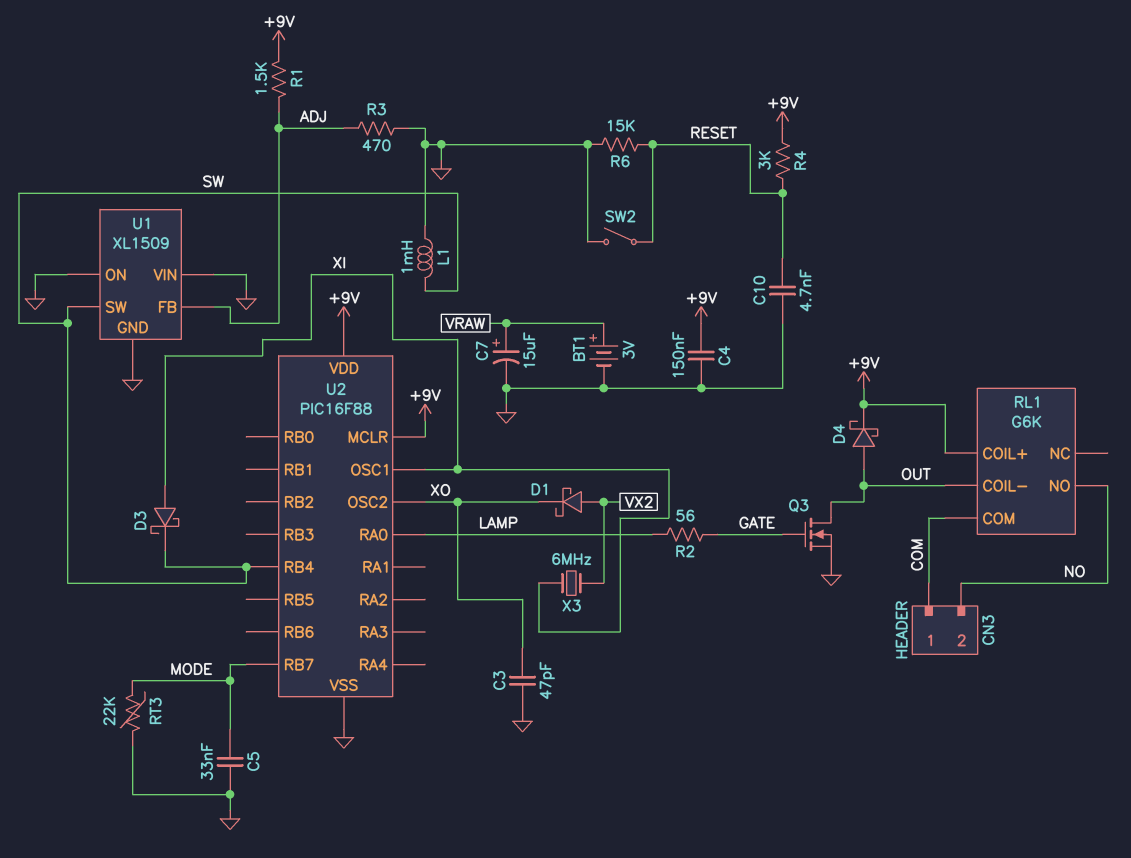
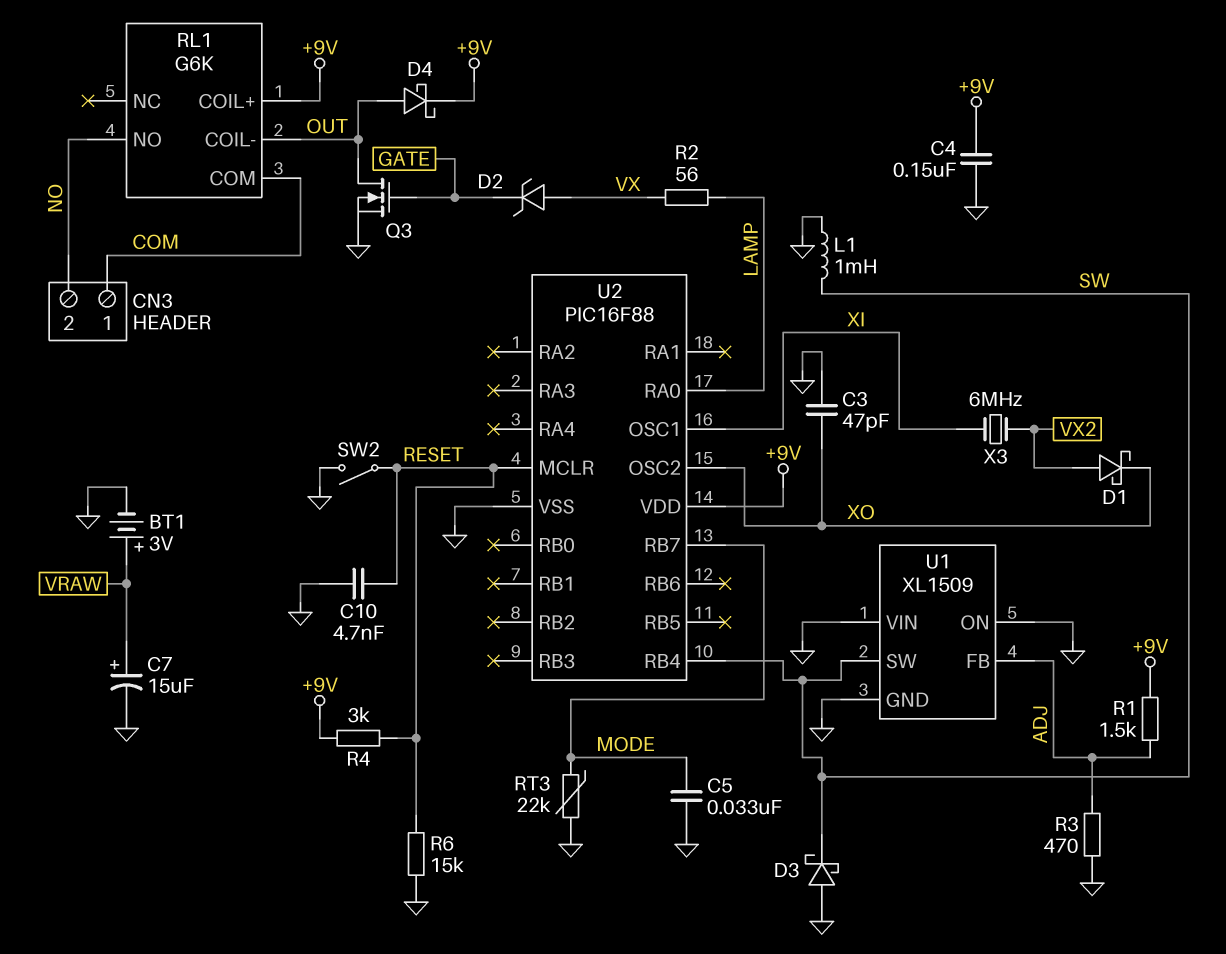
D2: none -> zener (A VX, K GATE)
D3: schottky (A XI, K SW) -> schottky (A GND, K SW)
R2: 56 (GATE, LAMP) -> 56 (LAMP, VX)
U2 pin MCLR: +9V -> RESET

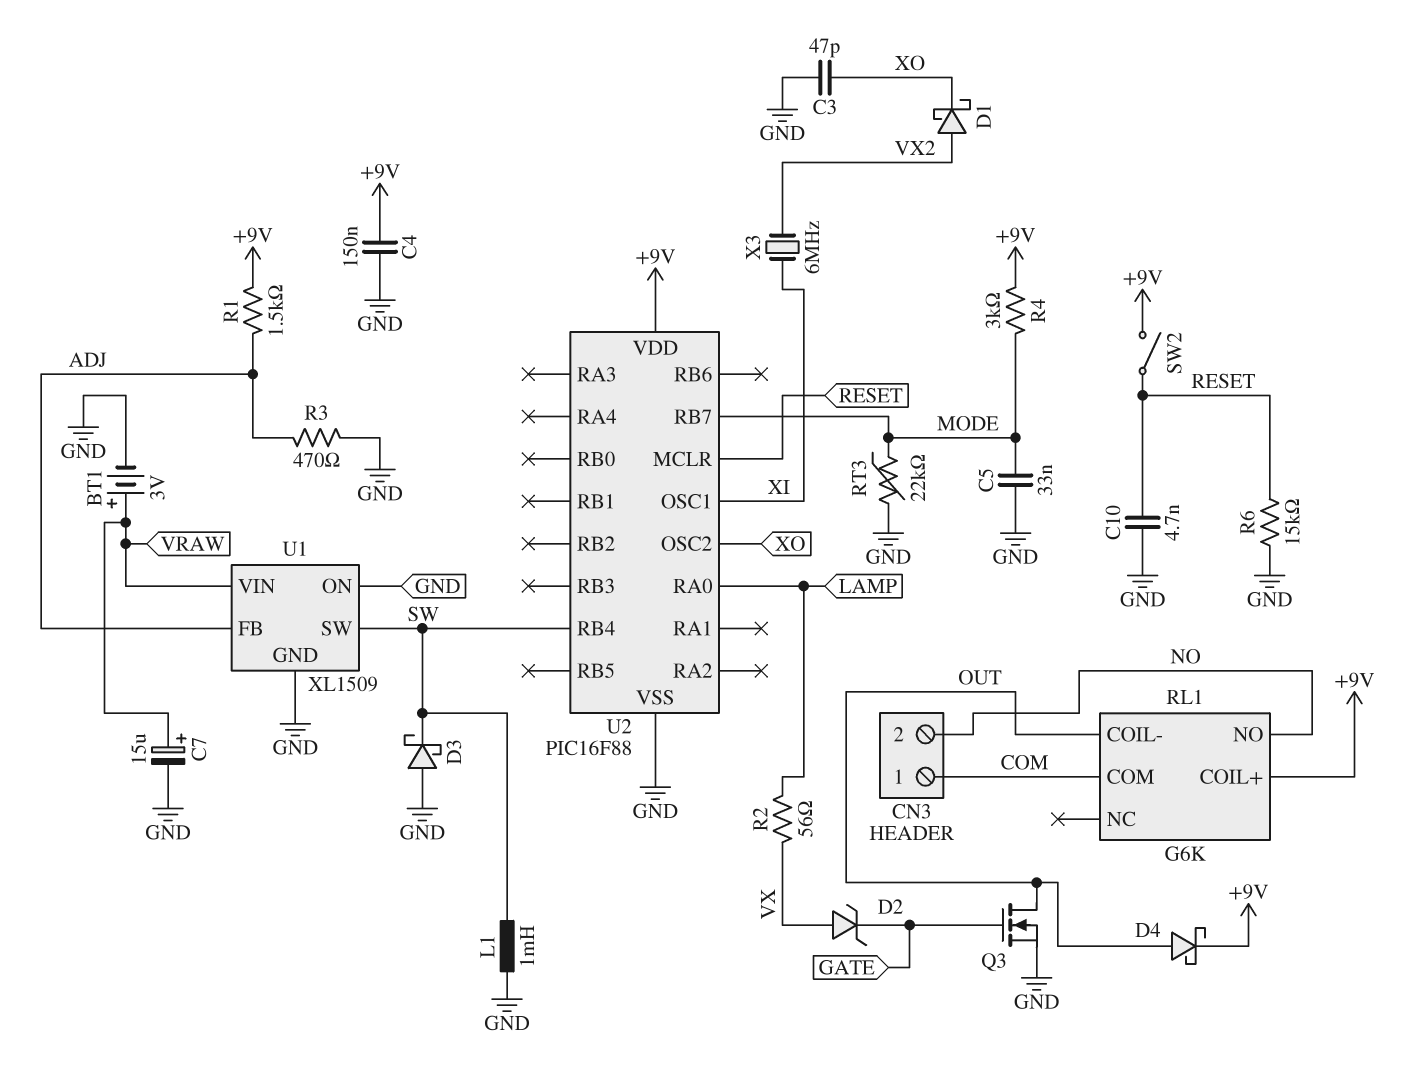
R4: 3k (+9V, RESET) -> 3k (+9V, MODE)
SW2: switch (GND, RESET) -> switch (+9V, RESET)
U1 pin VIN: GND -> VRAW

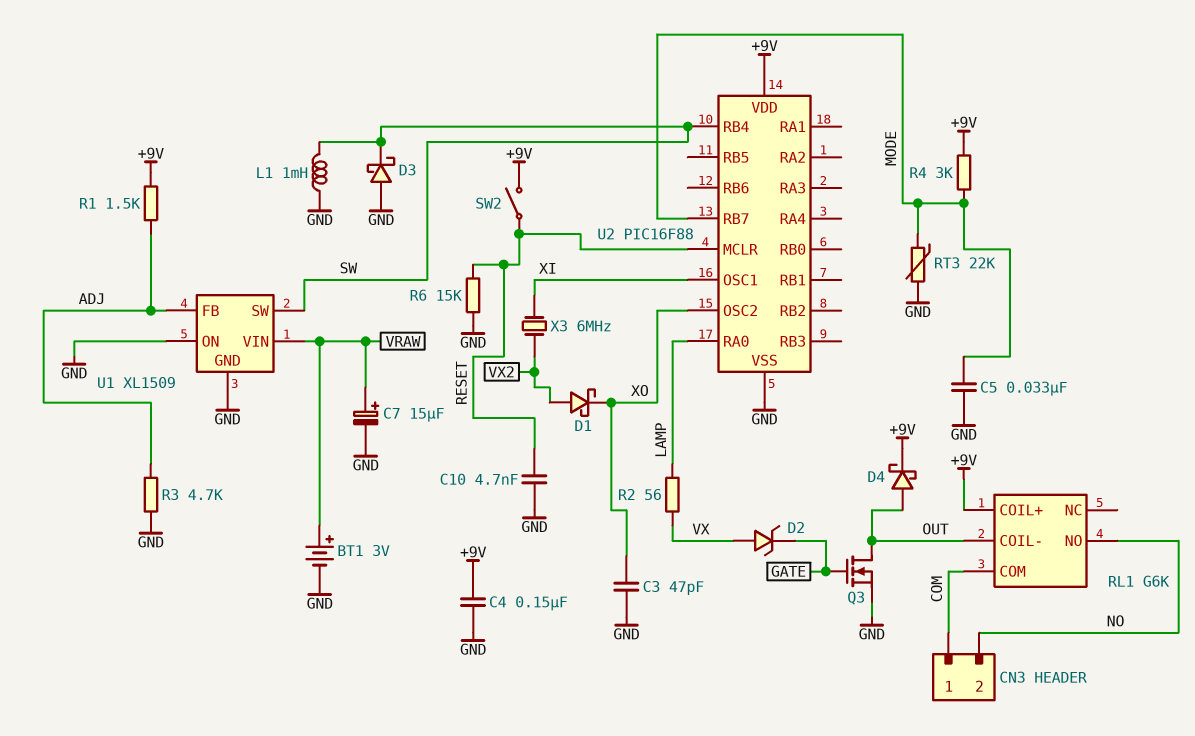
R3: 470 (ADJ, GND) -> 4.7k (ADJ, GND)

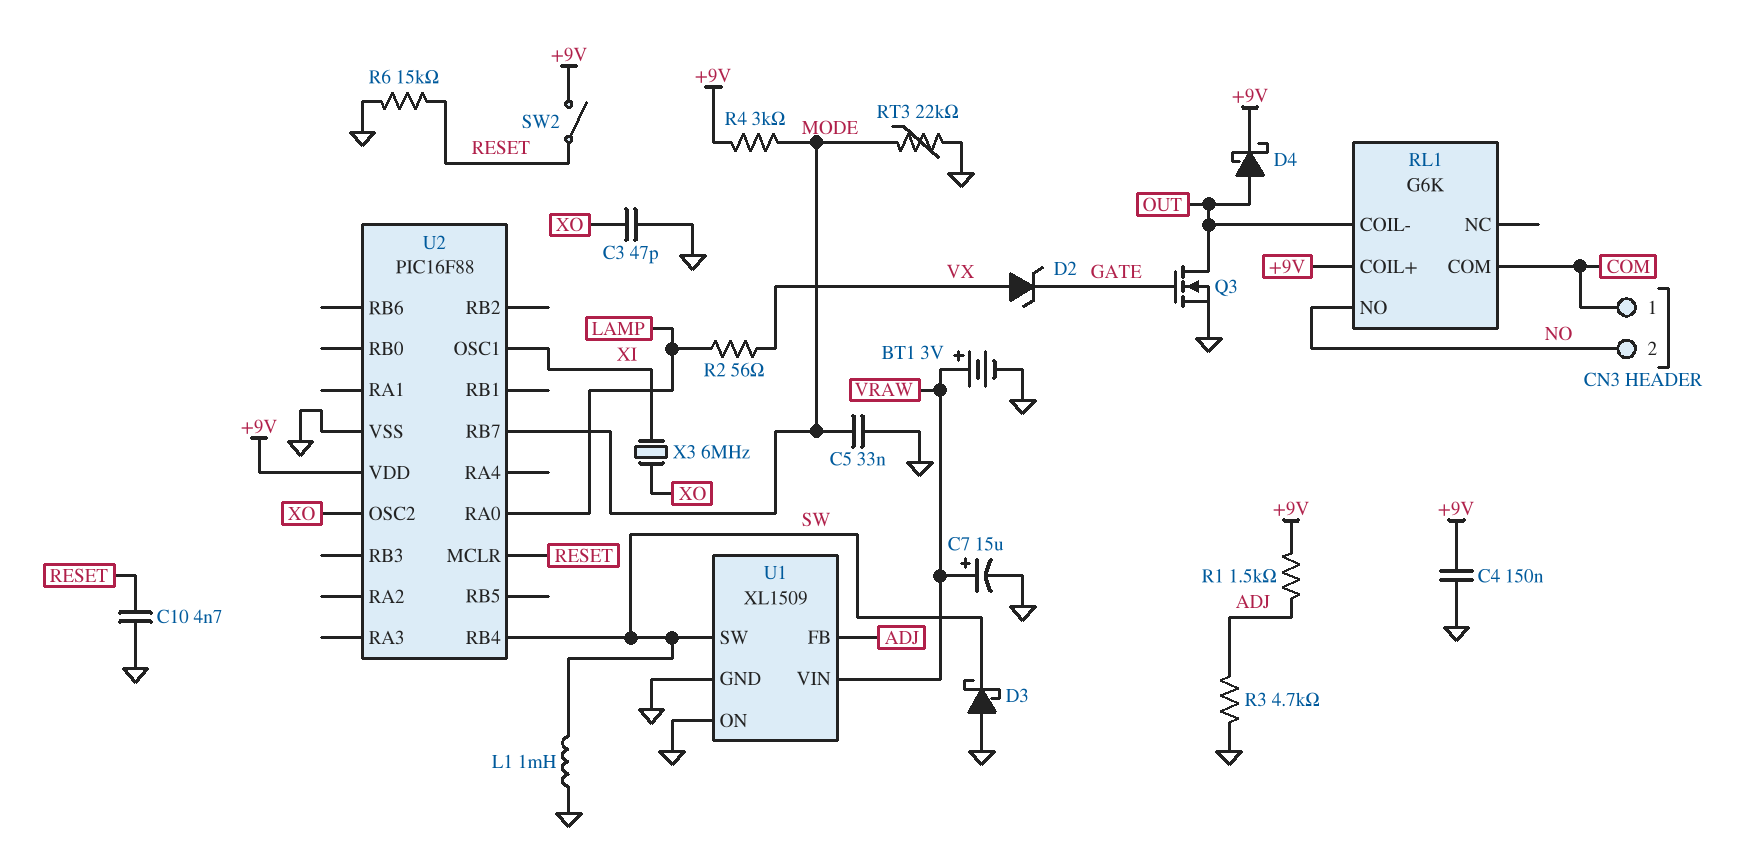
D1: schottky (A VX2, K XO) -> none
X3: 6MHz (VX2, XI) -> 6MHz (XI, XO)

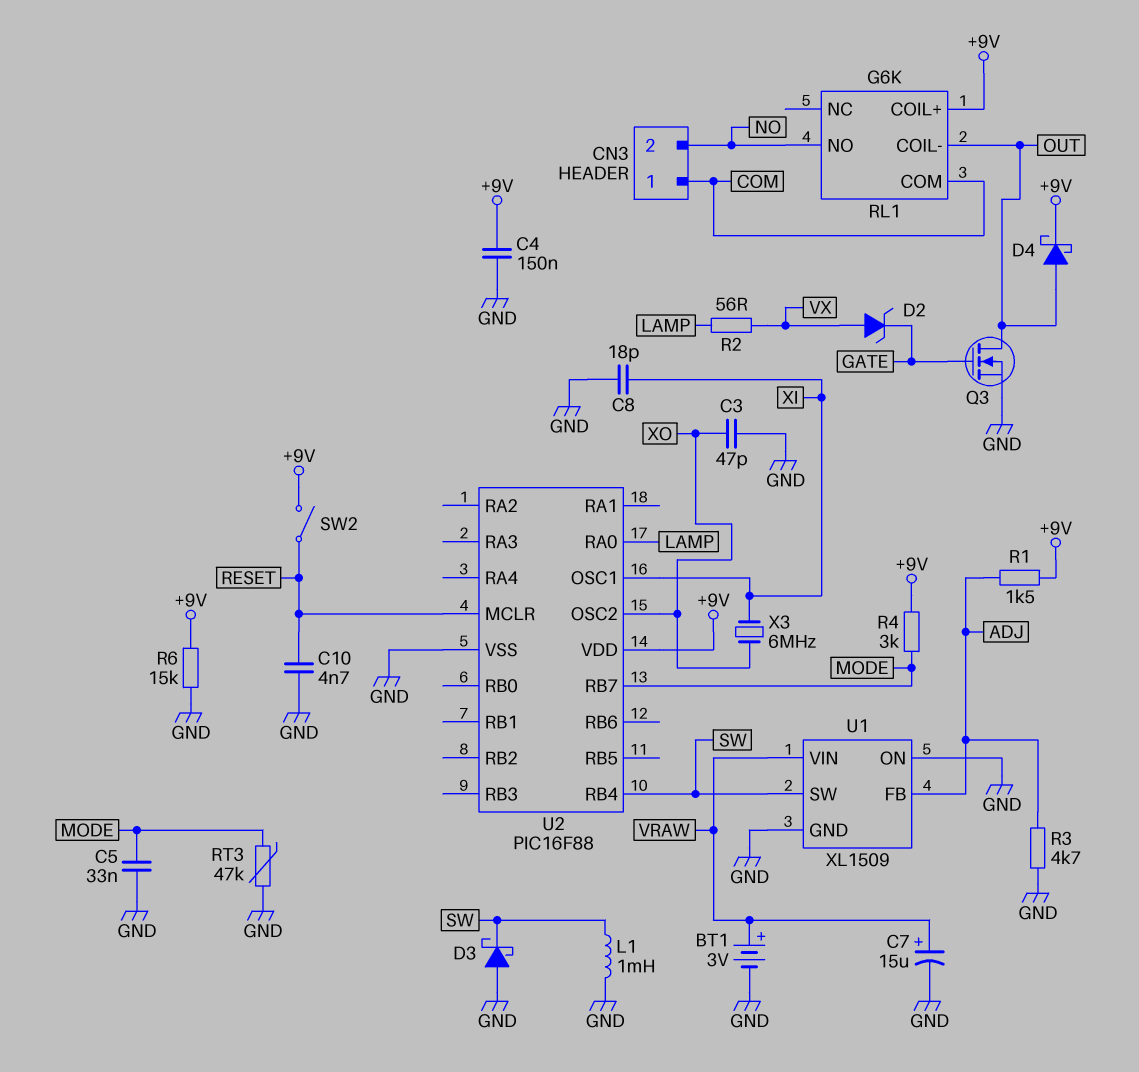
C8: none -> 18pF (GND, XI)
R6: 15k (GND, RESET) -> 15k (+9V, GND)
RT3: 22k (GND, MODE) -> 47k (GND, MODE)

